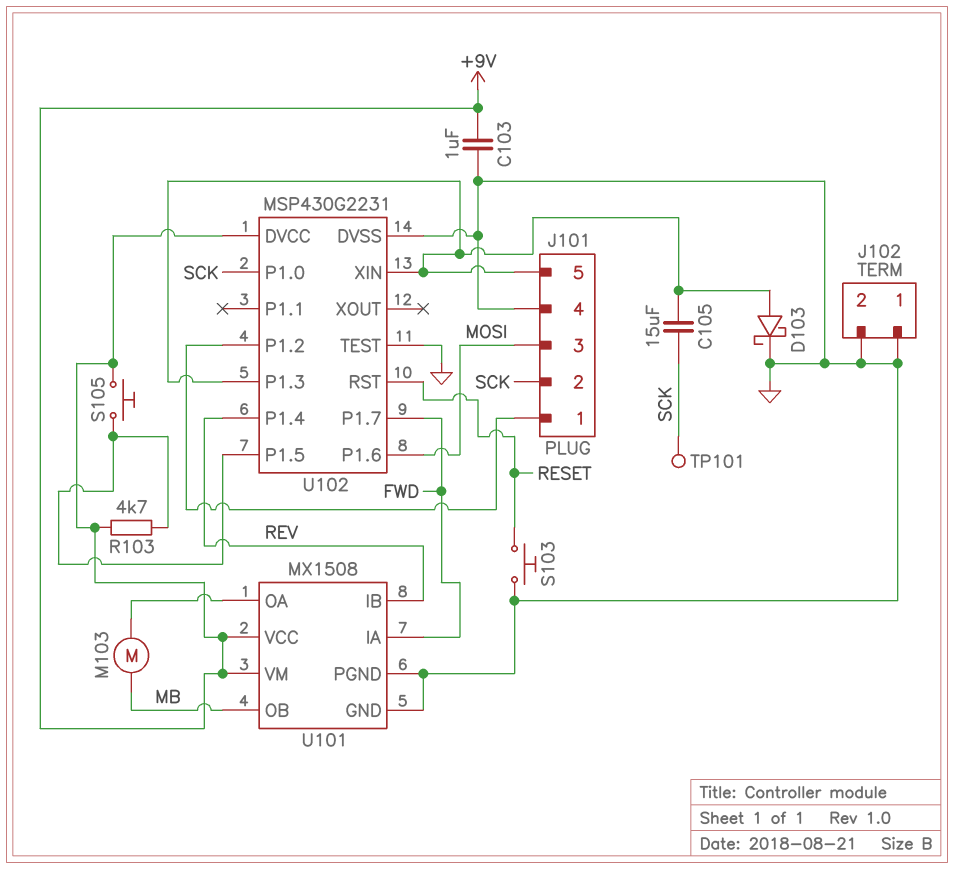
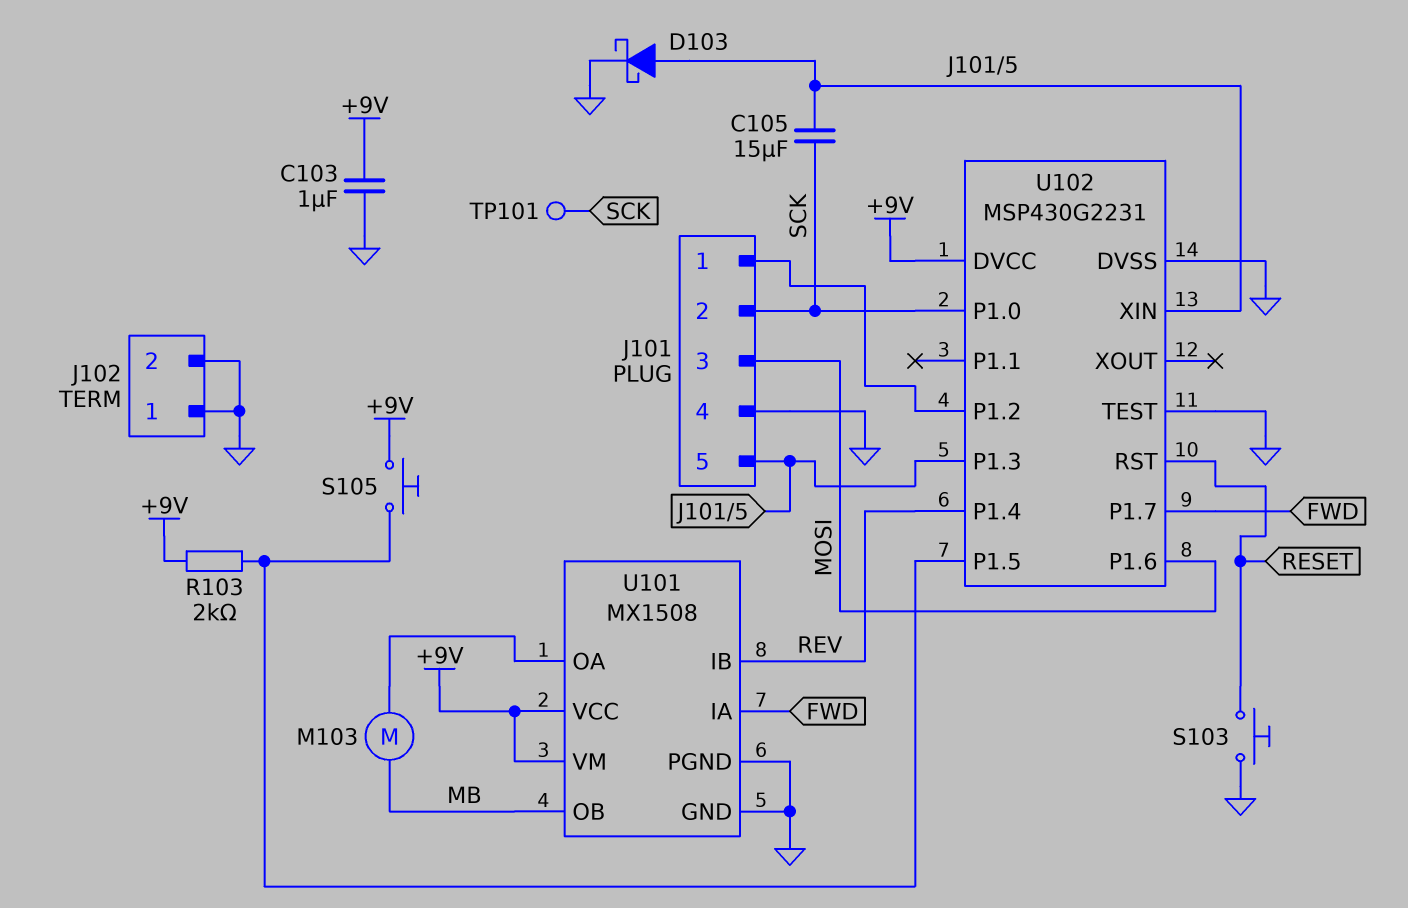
R103: 4.7k (+9V, U102/P1.5) -> 2k (+9V, U102/P1.5)

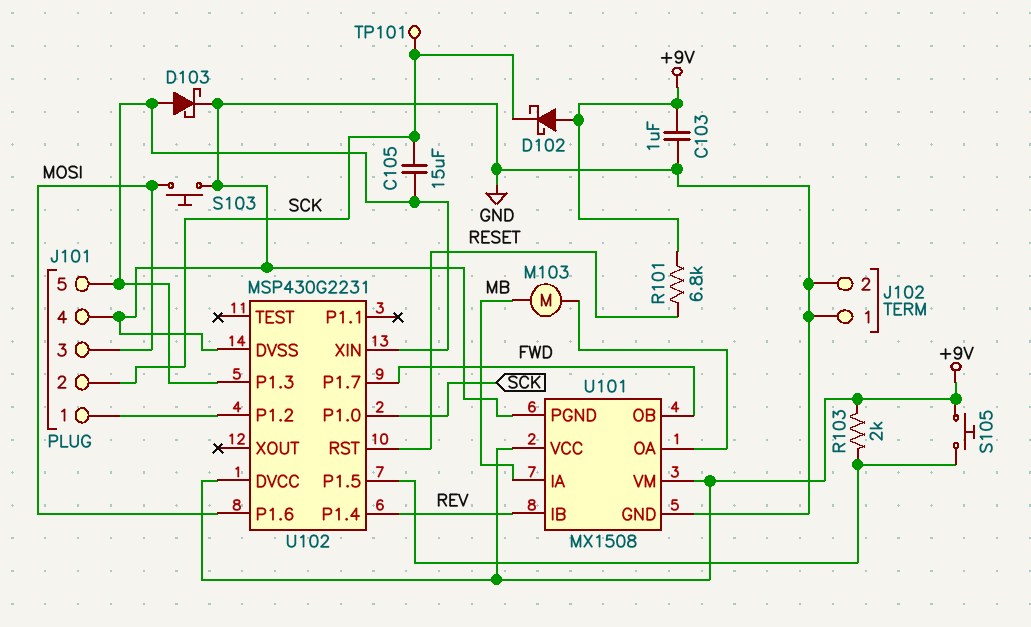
D102: none -> schottky (A +9V, K SCK)
R101: none -> 6.8k (+9V, RESET)
S103: button (GND, RESET) -> button (GND, MOSI)
U101 pin IA: FWD -> MB
U101 pin OB: MB -> FWD
U102 pin TEST: GND -> none

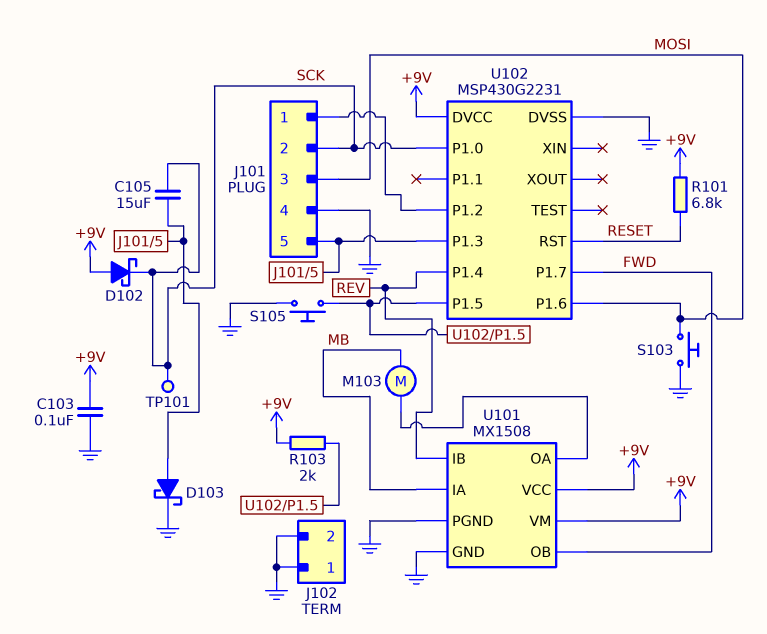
C103: 1uF (+9V, GND) -> 100nF (+9V, GND)
S105: button (+9V, U102/P1.5) -> button (GND, U102/P1.5)
U102 pin XIN: J101/5 -> none

